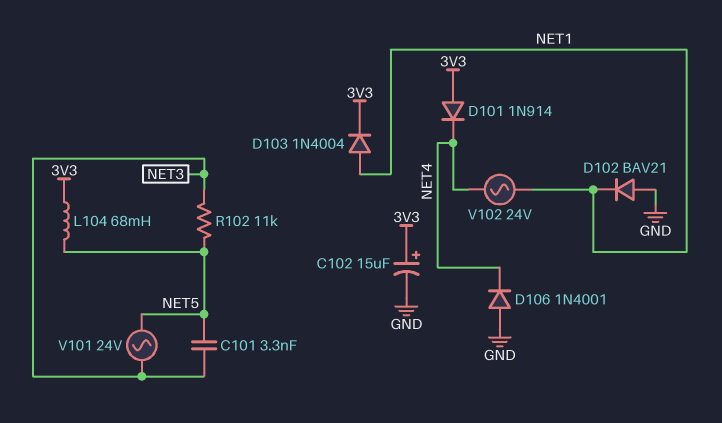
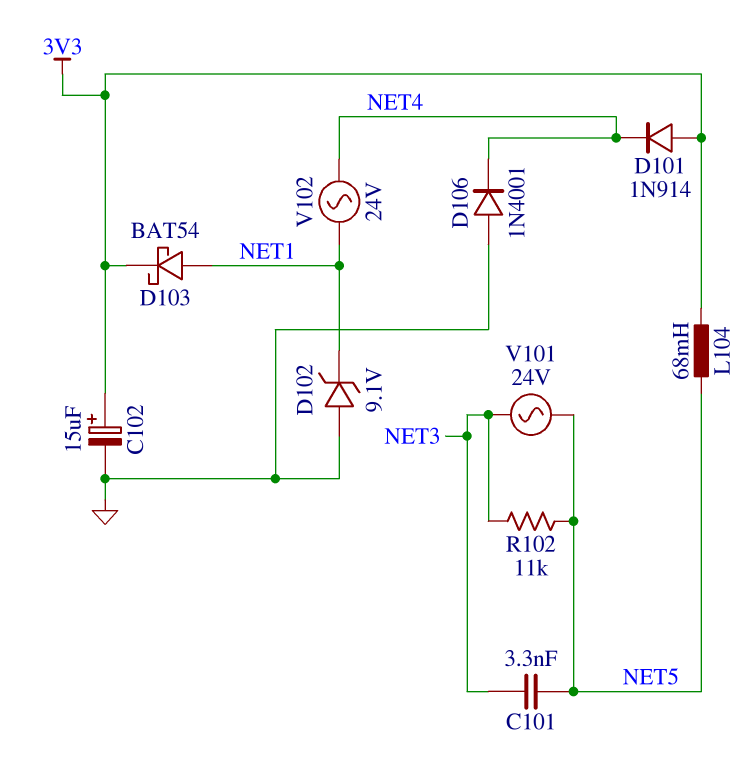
D102: diode BAV21 (A GND, K NET1) -> zener 9.1V (A GND, K NET1)
D103: diode 1N4004 (A NET1, K 3V3) -> schottky BAT54 (A NET1, K 3V3)

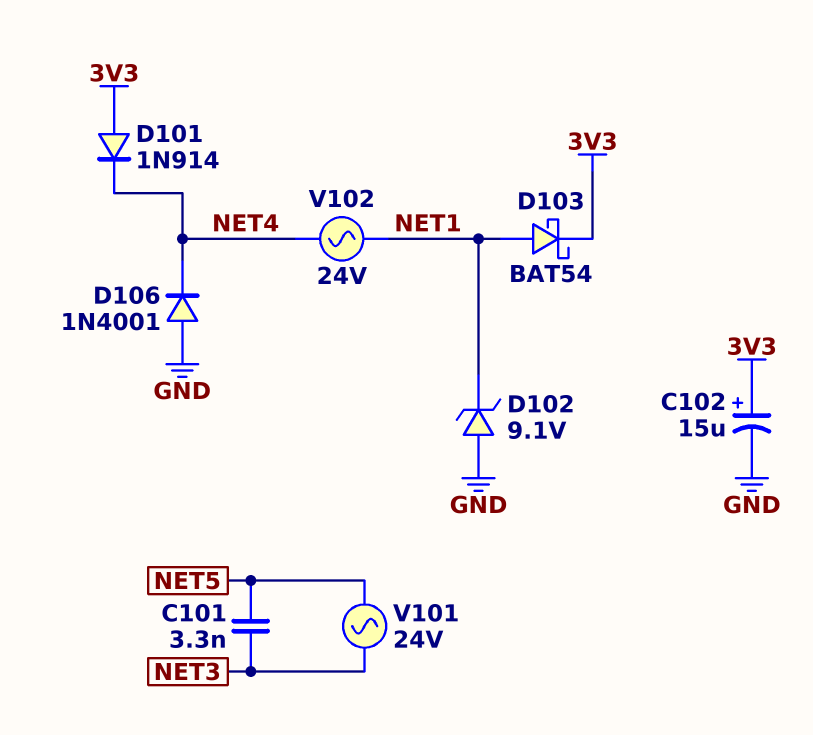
L104: 68mH (3V3, NET5) -> none
R102: 11k (NET3, NET5) -> none

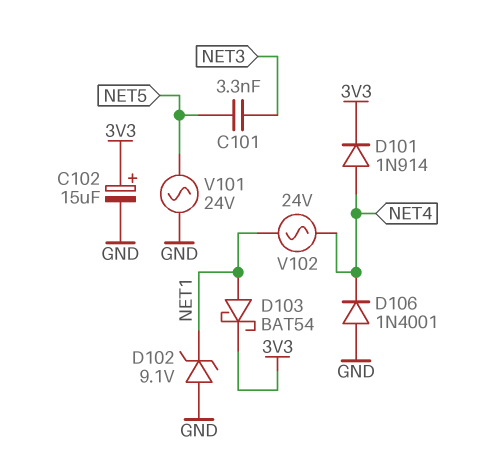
D101: diode 1N914 (A 3V3, K NET4) -> diode 1N914 (A NET4, K 3V3)
V101: AC 24V (NET3, NET5) -> AC 24V (GND, NET5)

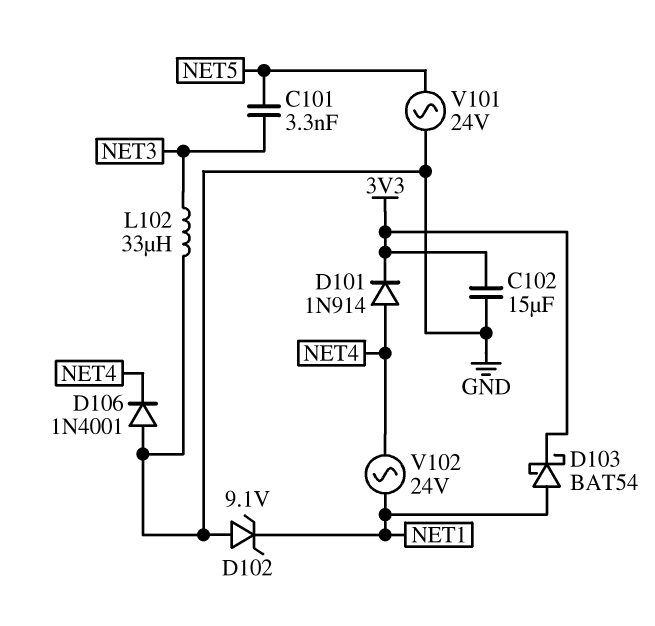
C102: 15uF (plus 3V3, minus GND) -> 15uF (3V3, GND)
L102: none -> 33uH (GND, NET3)

